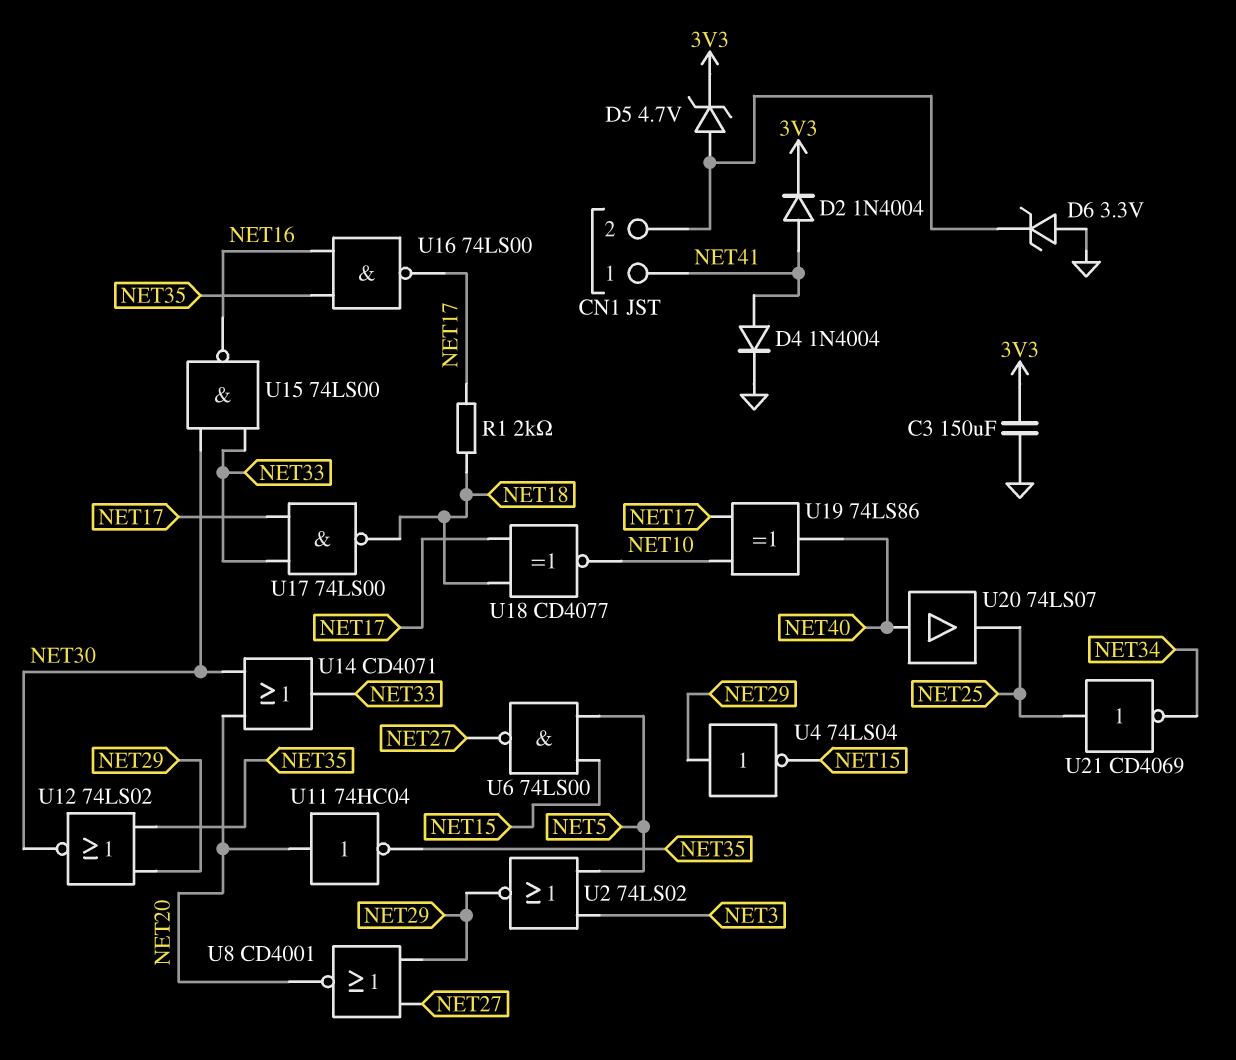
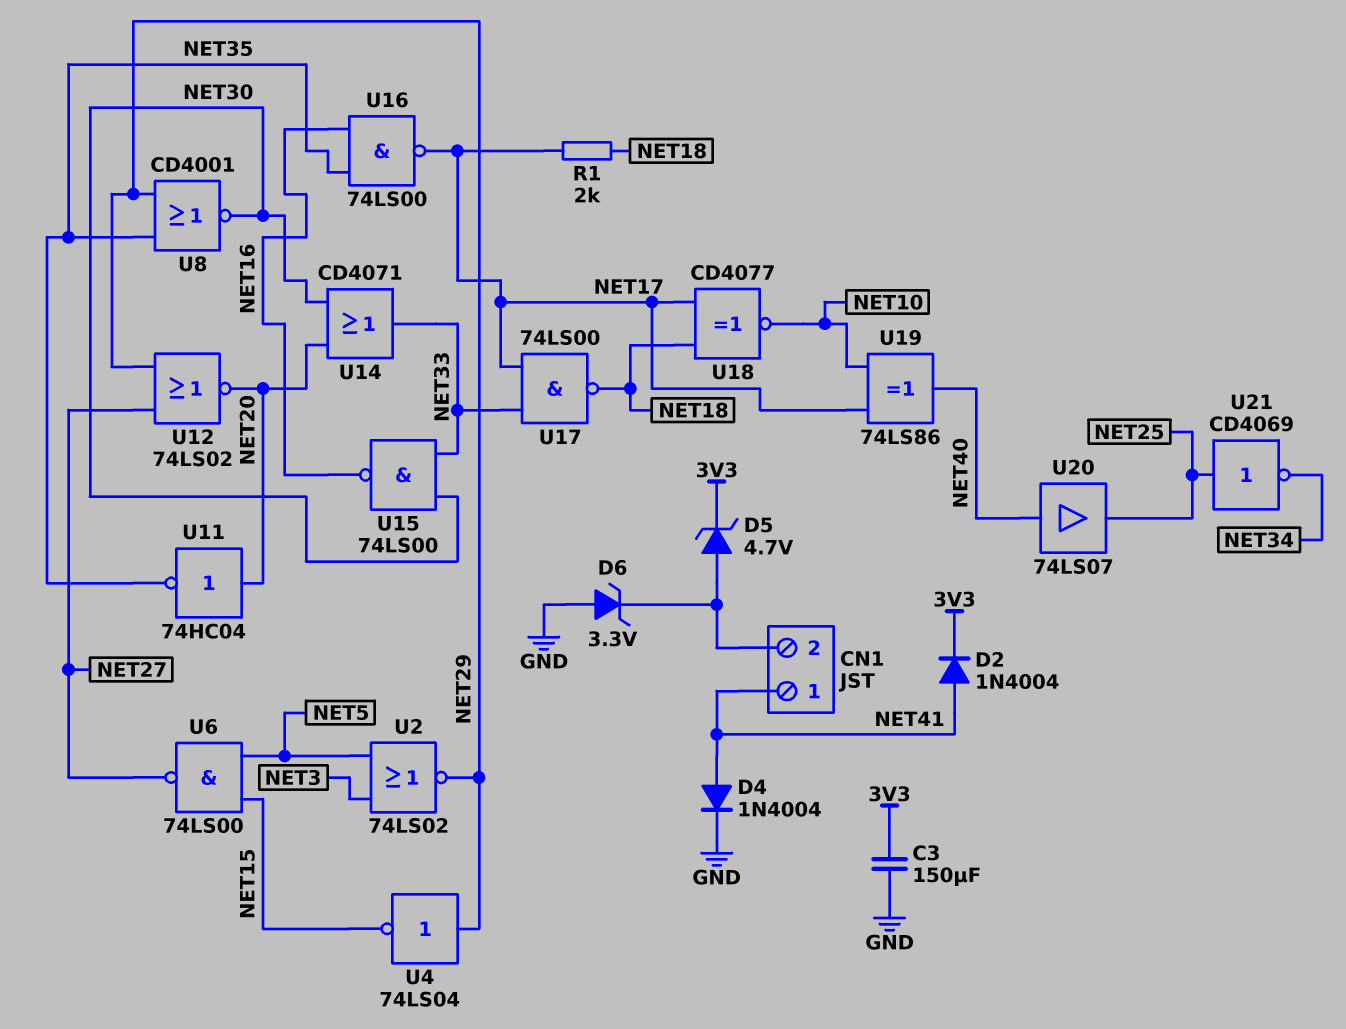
U8: NOR CD4001 (in NET27, in NET29, out NET20) -> NOR CD4001 (in NET29, in NET35, out NET30)
U12: NOR 74LS02 (in NET29, in NET35, out NET30) -> NOR 74LS02 (in NET27, in NET29, out NET20)

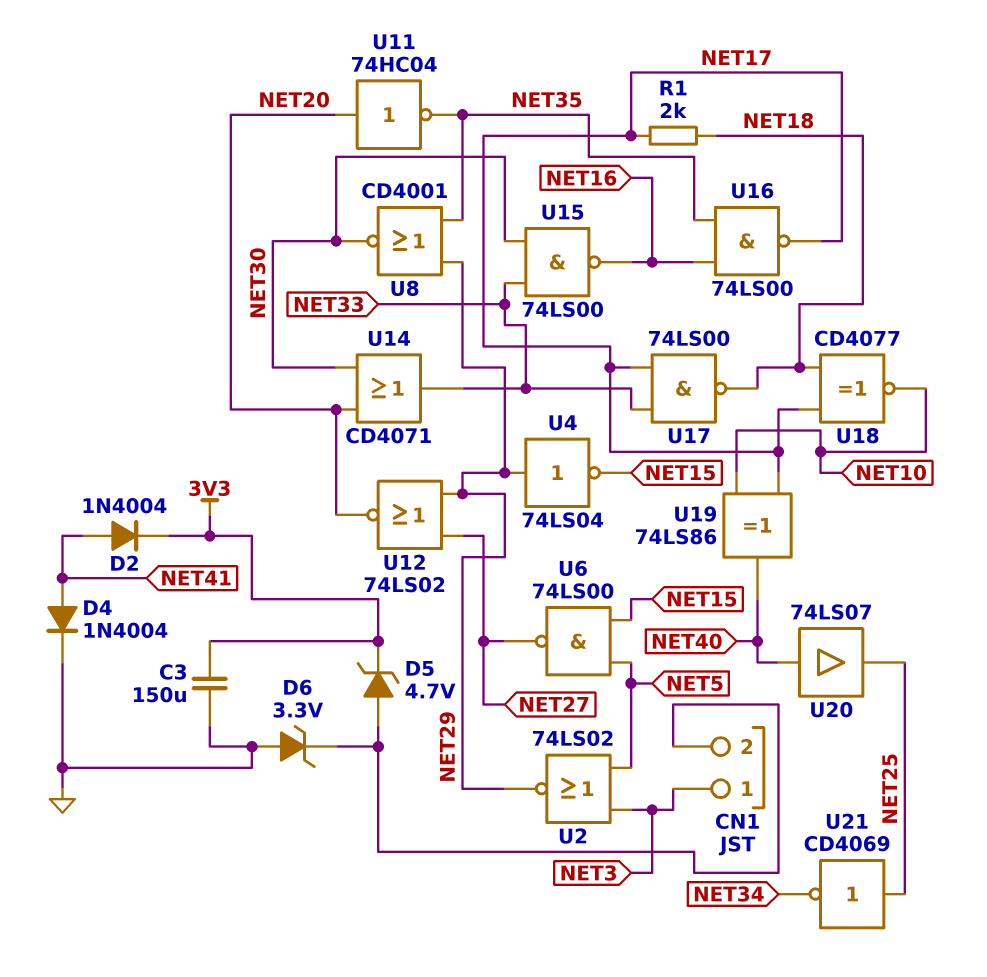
CN1 pin 1: NET41 -> NET3

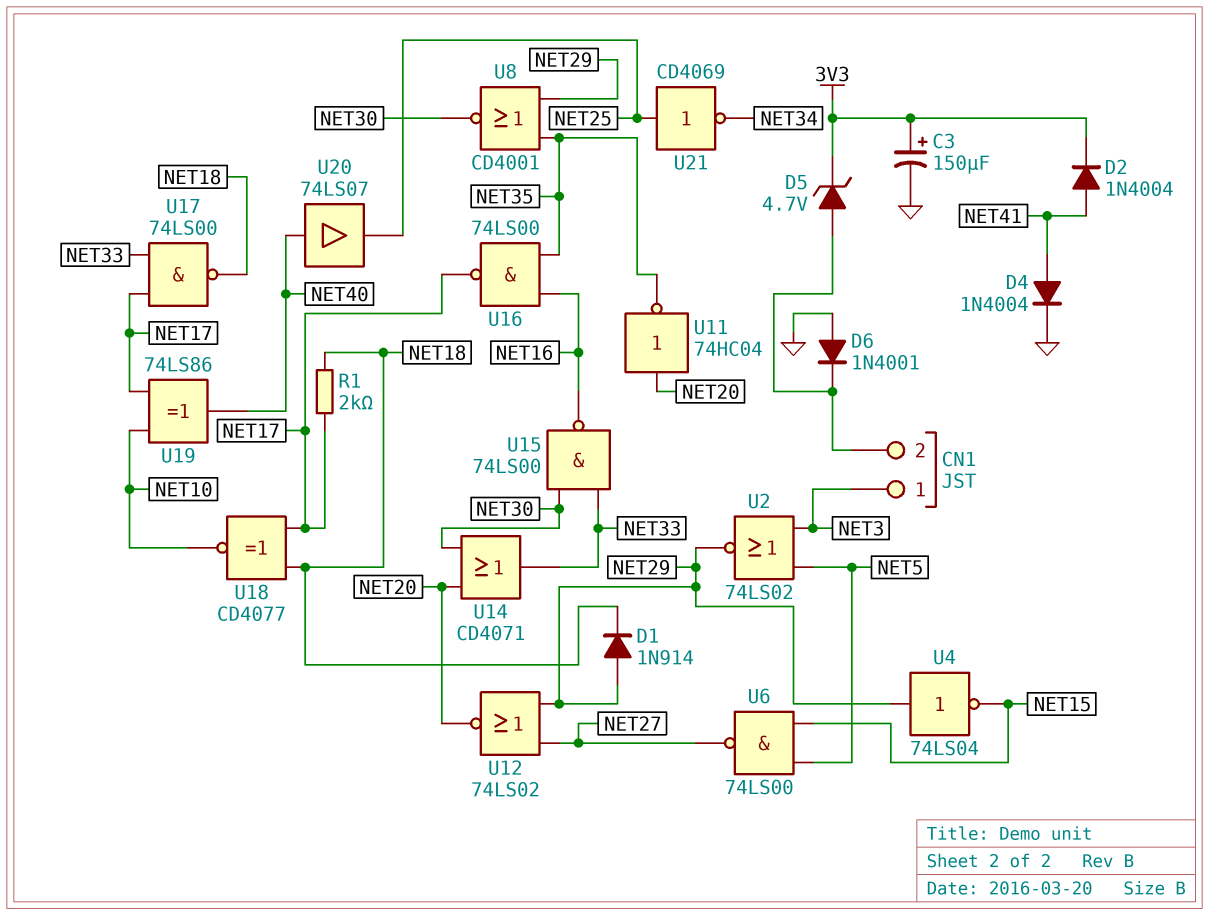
C3: 150uF (3V3, GND) -> 150uF (plus 3V3, minus GND)
D1: none -> diode 1N914 (A NET29, K NET18)
D6: zener 3.3V (A GND, K CN1/2) -> diode 1N4001 (A GND, K CN1/2)

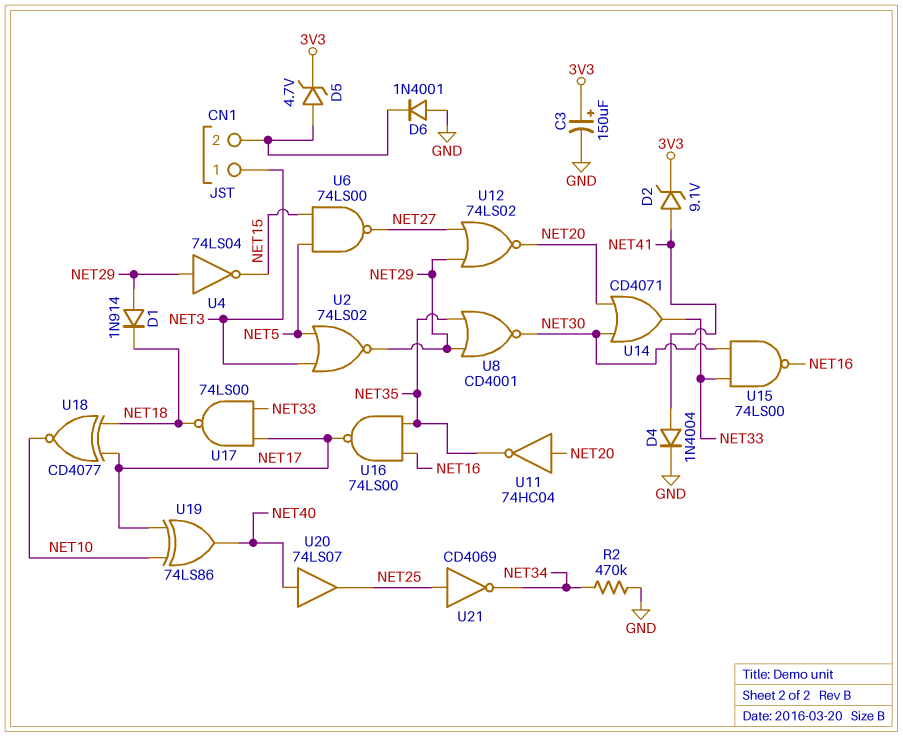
D2: diode 1N4004 (A NET41, K 3V3) -> zener 9.1V (A NET41, K 3V3)
R1: 2k (NET17, NET18) -> none
R2: none -> 470k (GND, NET34)

